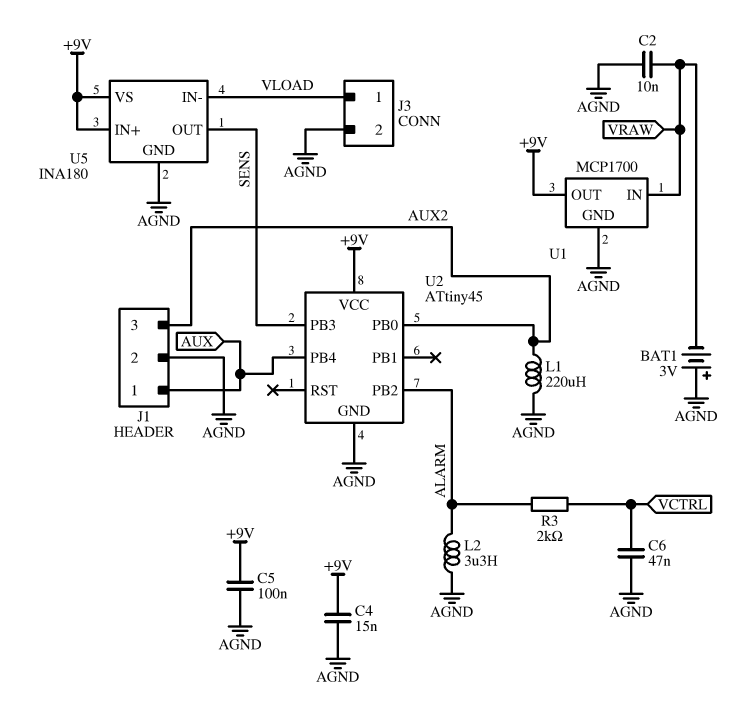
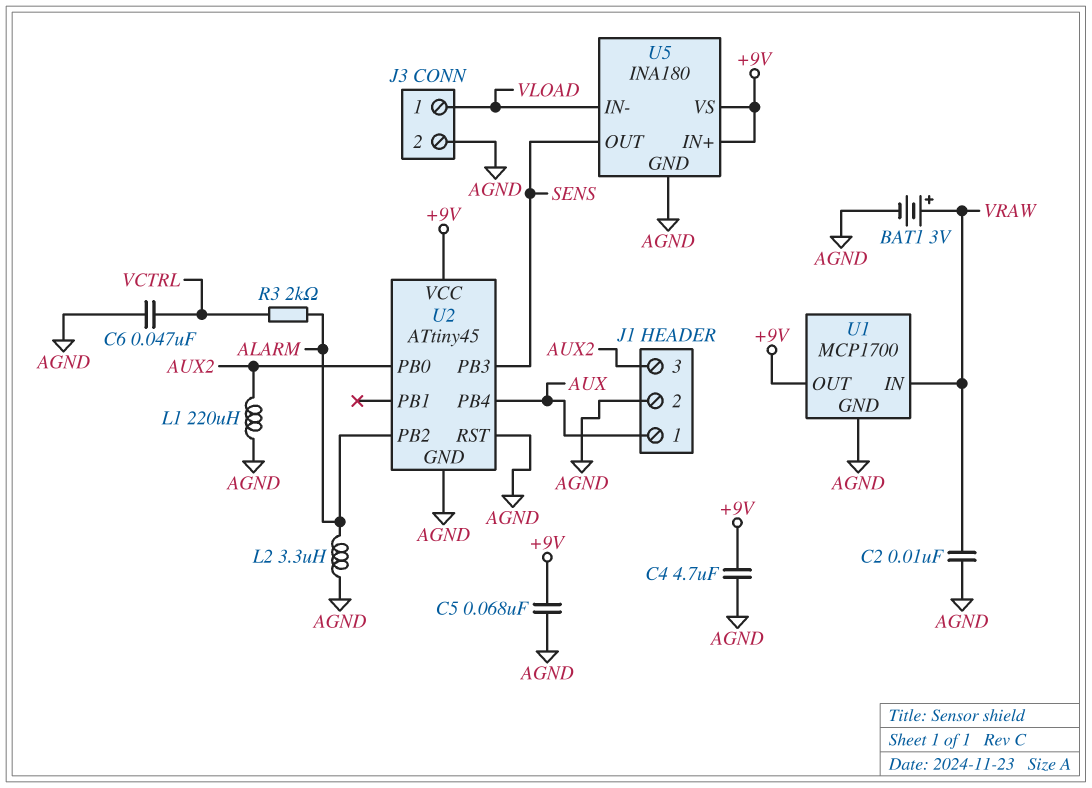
BAT1: 3V (plus AGND, minus VRAW) -> 3V (plus VRAW, minus AGND)
C4: 15nF (+9V, AGND) -> 4.7uF (+9V, AGND)
C5: 100nF (+9V, AGND) -> 68nF (+9V, AGND)
U2 pin RST: none -> AGND

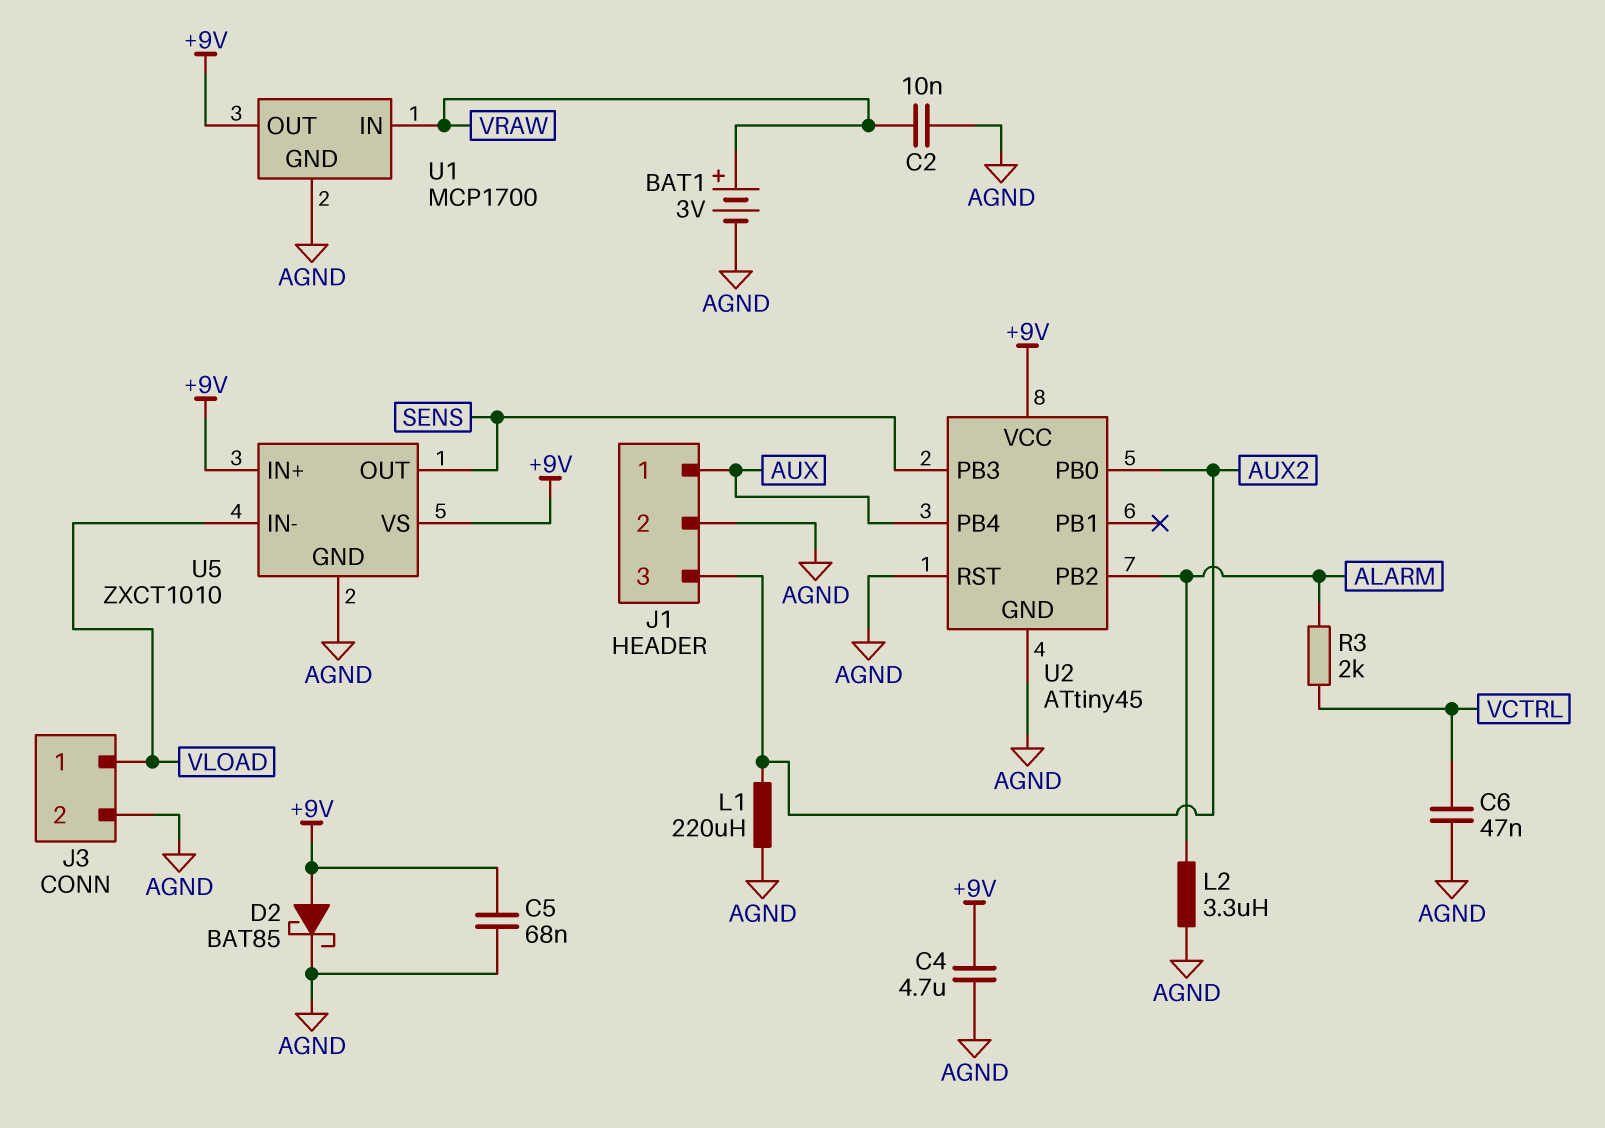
D2: none -> schottky BAT85 (A +9V, K AGND)
U5: INA180 -> ZXCT1010

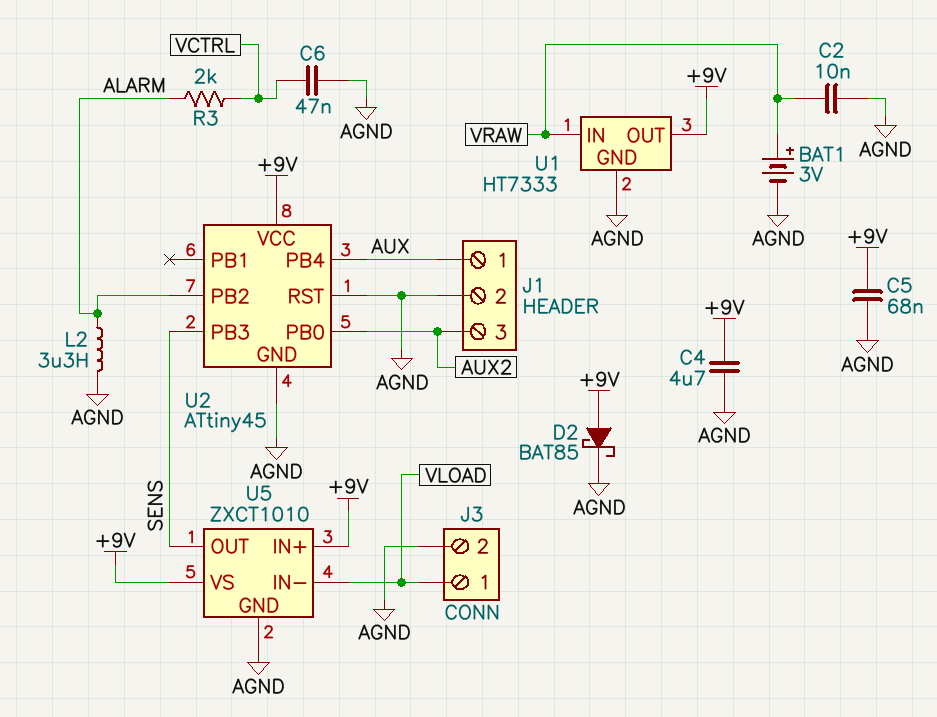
L1: 220uH (AGND, AUX2) -> none
U1: MCP1700 -> HT7333

